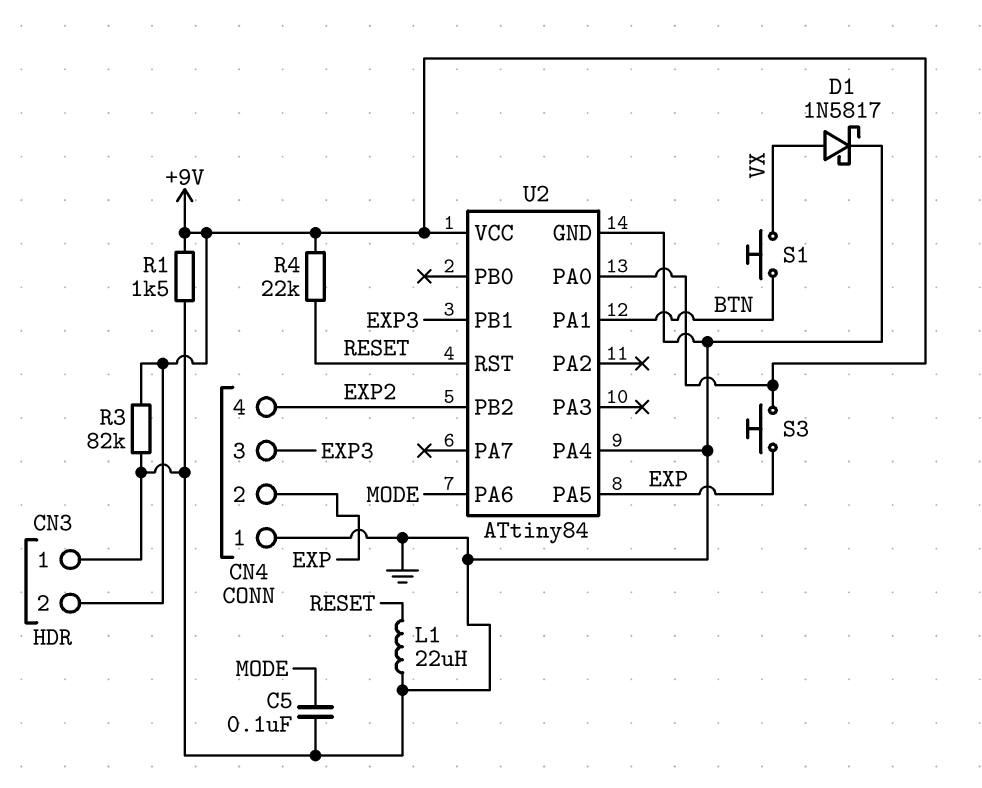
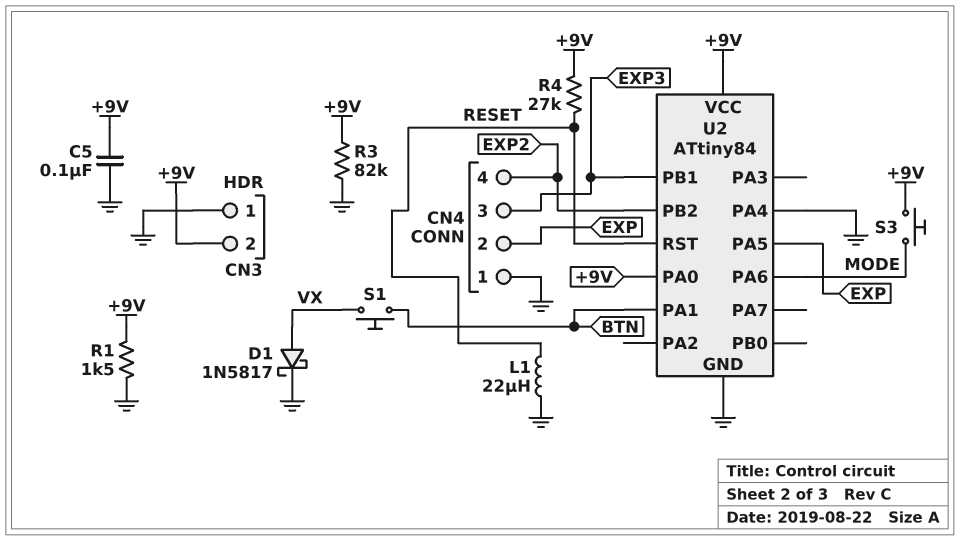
C5: 100nF (GND, MODE) -> 100nF (+9V, GND)
R4: 22k (+9V, RESET) -> 27k (+9V, RESET)
S3: button (+9V, EXP) -> button (+9V, MODE)

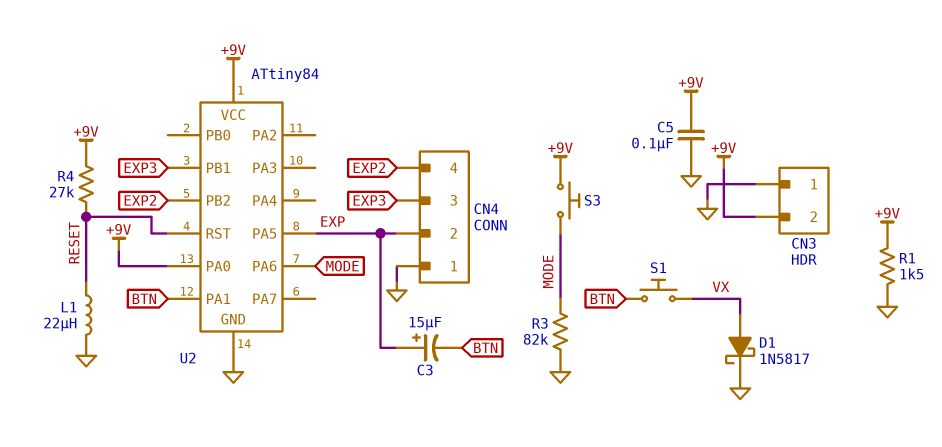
C3: none -> 15uF (plus EXP, minus BTN)
R3: 82k (+9V, GND) -> 82k (GND, MODE)
U2 pin PA4: GND -> none

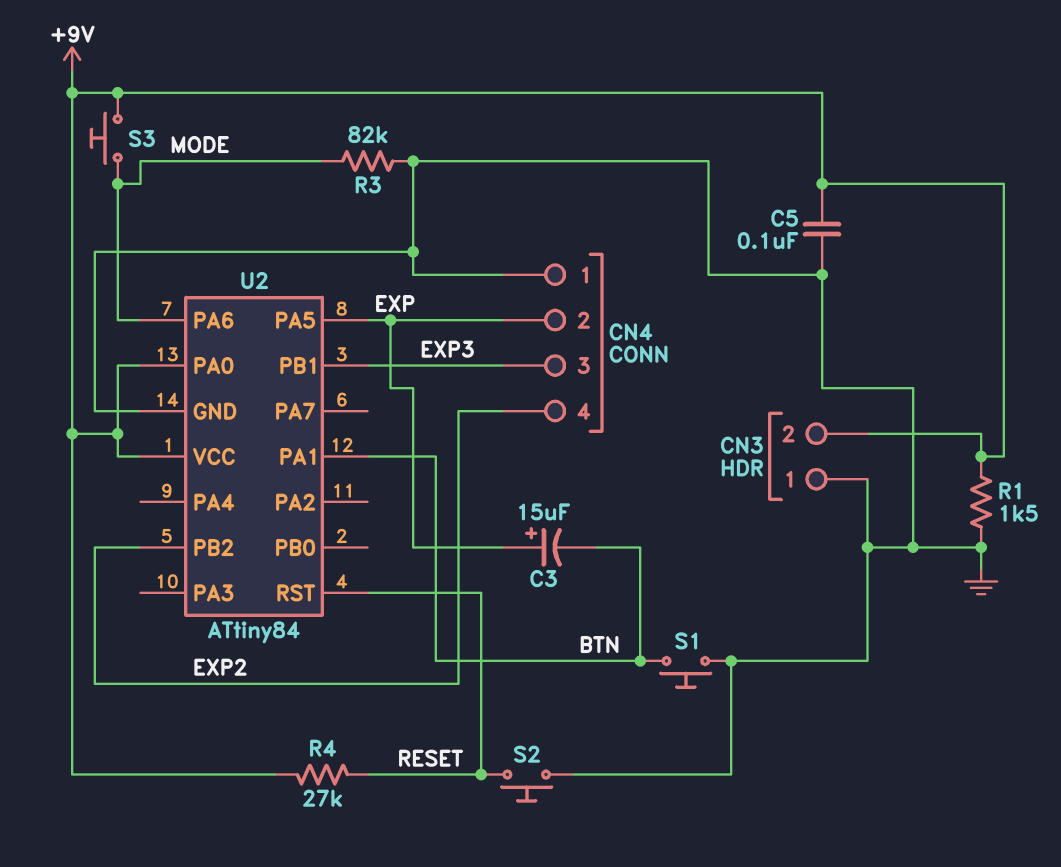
D1: schottky 1N5817 (A VX, K GND) -> none
L1: 22uH (GND, RESET) -> none
S1: button (BTN, VX) -> button (BTN, GND)
S2: none -> button (GND, RESET)

